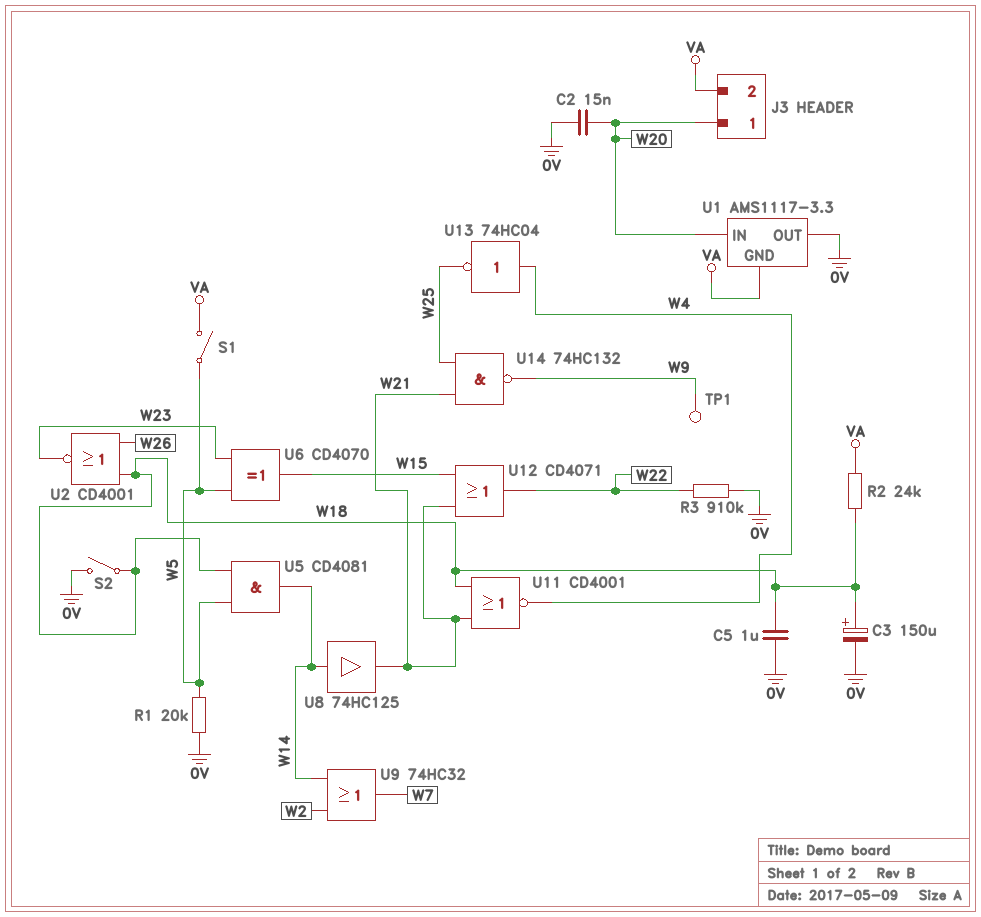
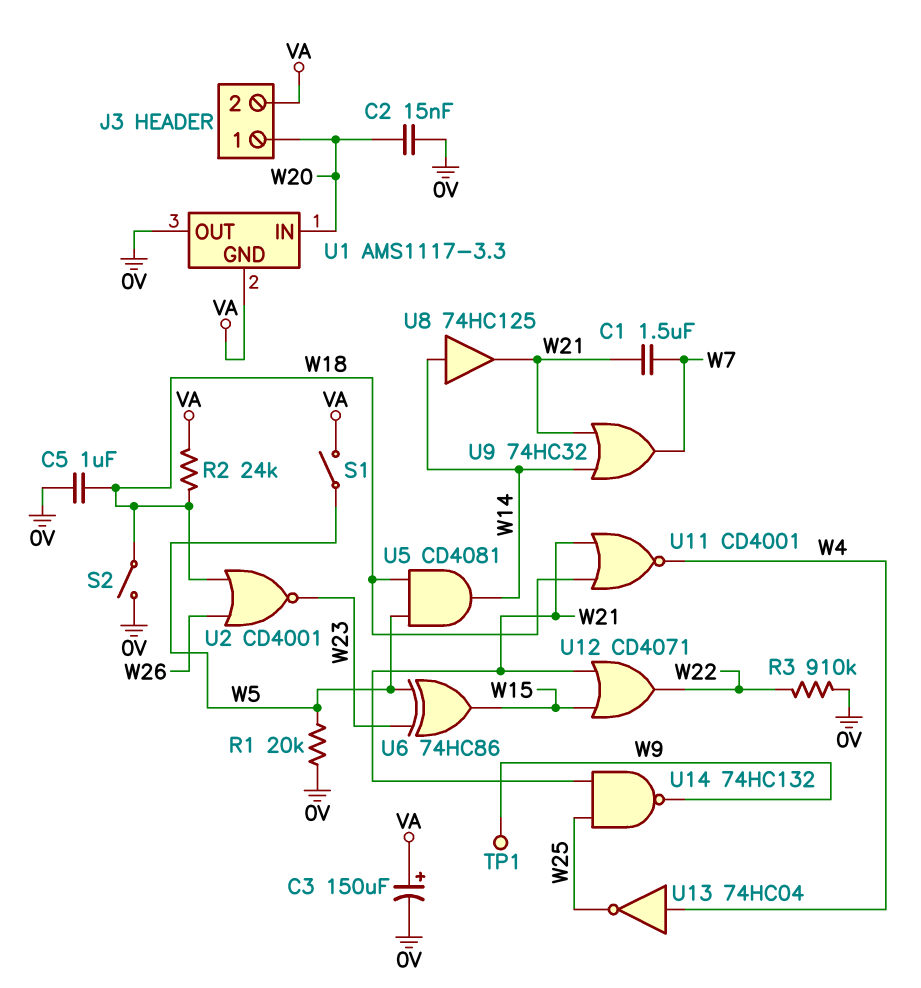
C1: none -> 1.5uF (W7, W21)
C3: 150uF (plus W18, minus 0V) -> 150uF (plus VA, minus 0V)
U6: XOR CD4070 (in W5, in W23, out W15) -> XOR 74HC86 (in W5, in W23, out W15)
U9: OR 74HC32 (in W2, in W14, out W7) -> OR 74HC32 (in W14, in W21, out W7)

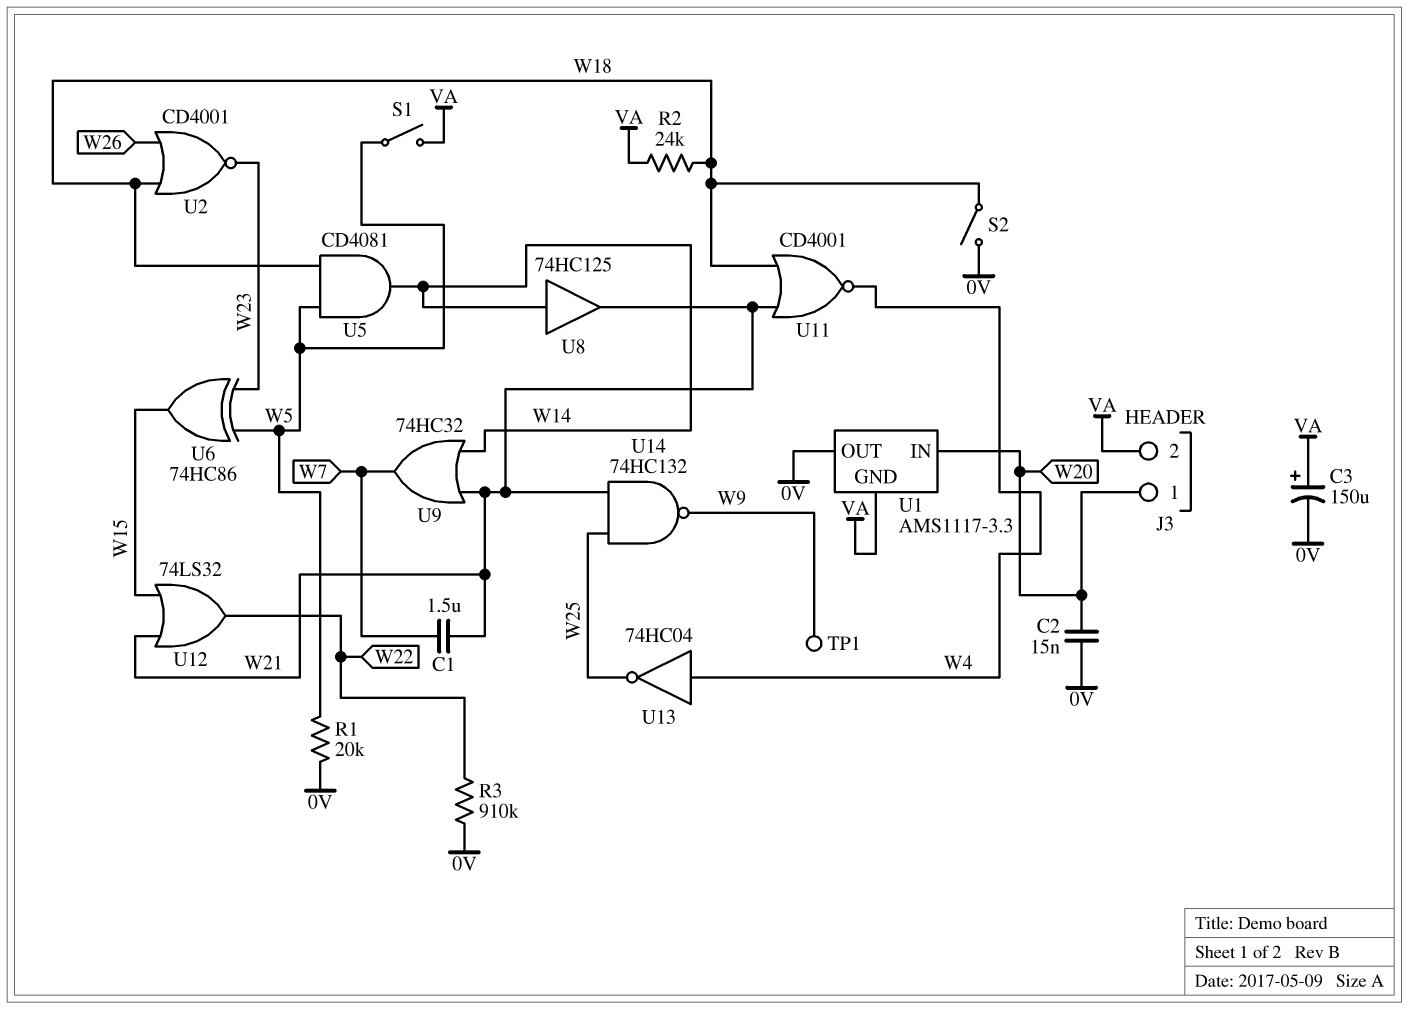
C5: 1uF (0V, W18) -> none
U12: OR CD4071 (in W15, in W21, out W22) -> OR 74LS32 (in W15, in W21, out W22)

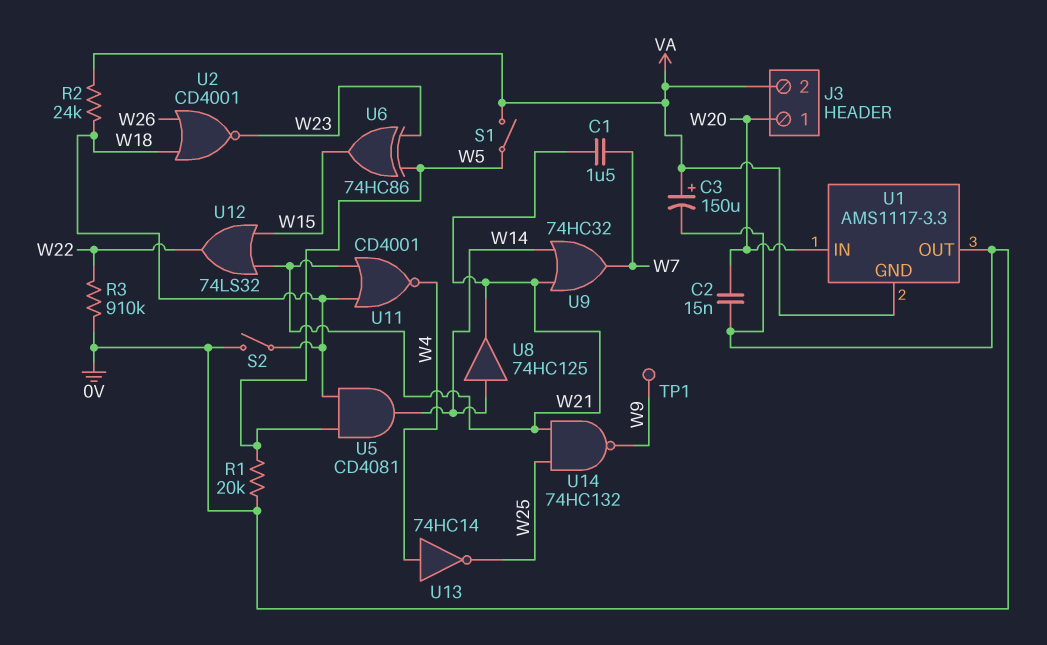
U13: NOT 74HC04 (in W4, out W25) -> NOT 74HC14 (in W4, out W25)

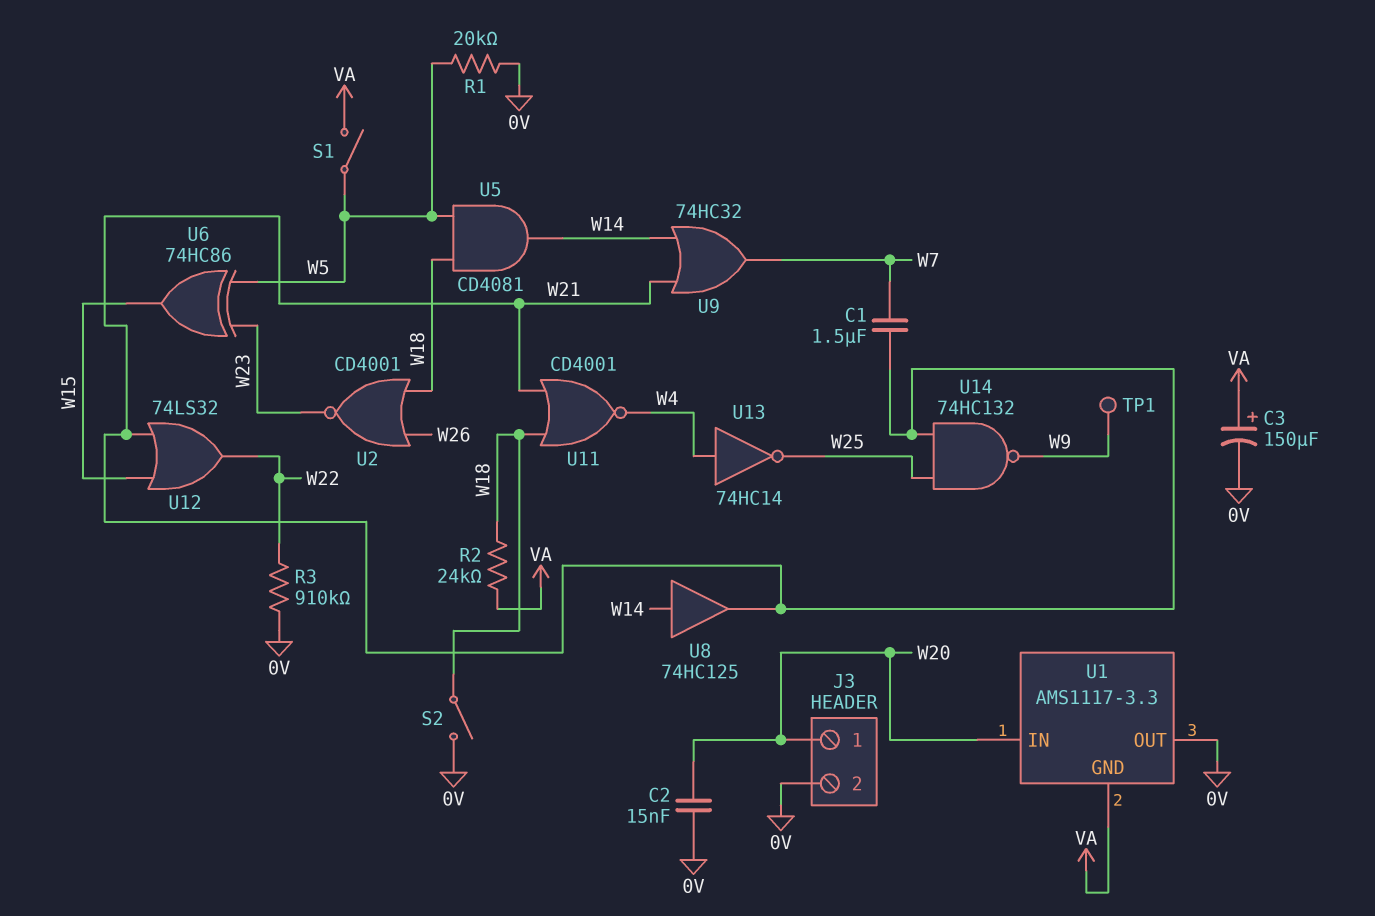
J3 pin 2: VA -> 0V

